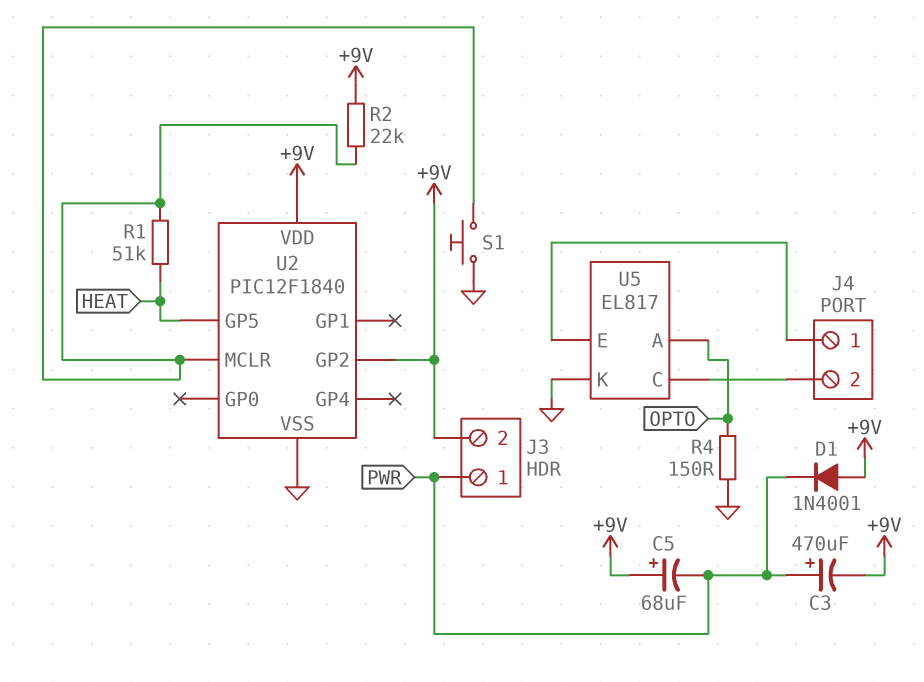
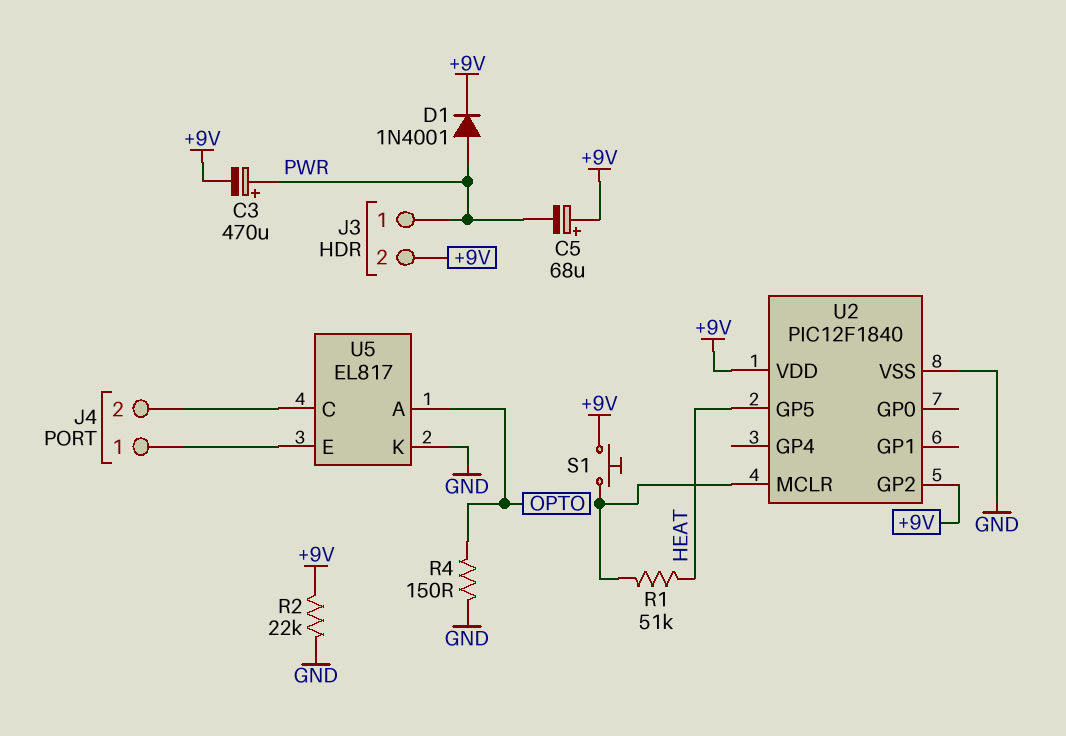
D1: diode 1N4001 (A +9V, K PWR) -> diode 1N4001 (A PWR, K +9V)
R2: 22k (+9V, U2/MCLR) -> 22k (+9V, GND)
S1: button (GND, U2/MCLR) -> button (+9V, U2/MCLR)

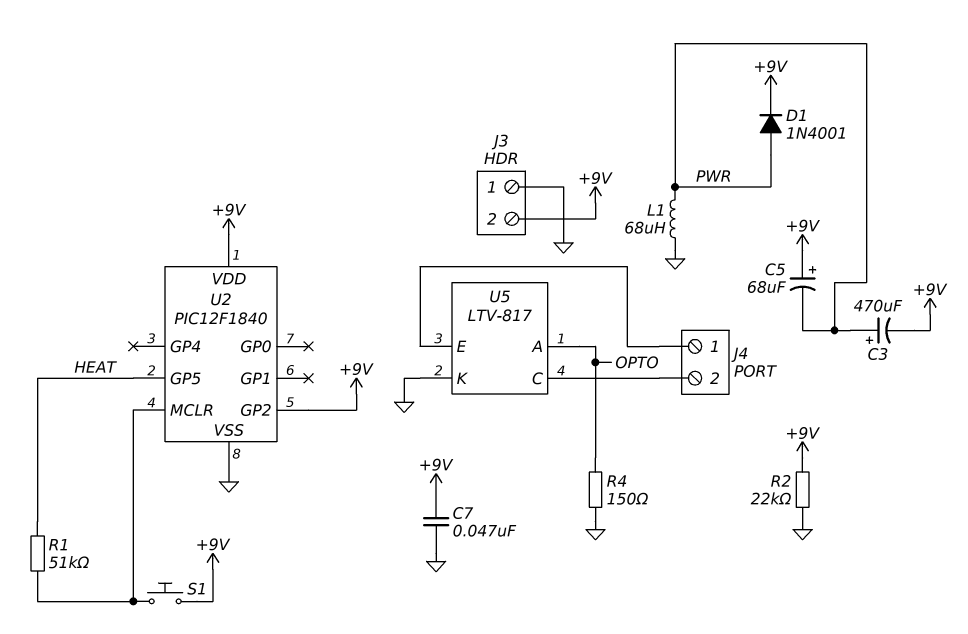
C7: none -> 47nF (+9V, GND)
J3 pin 1: PWR -> GND
L1: none -> 68uH (GND, PWR)
U5: EL817 -> LTV-817

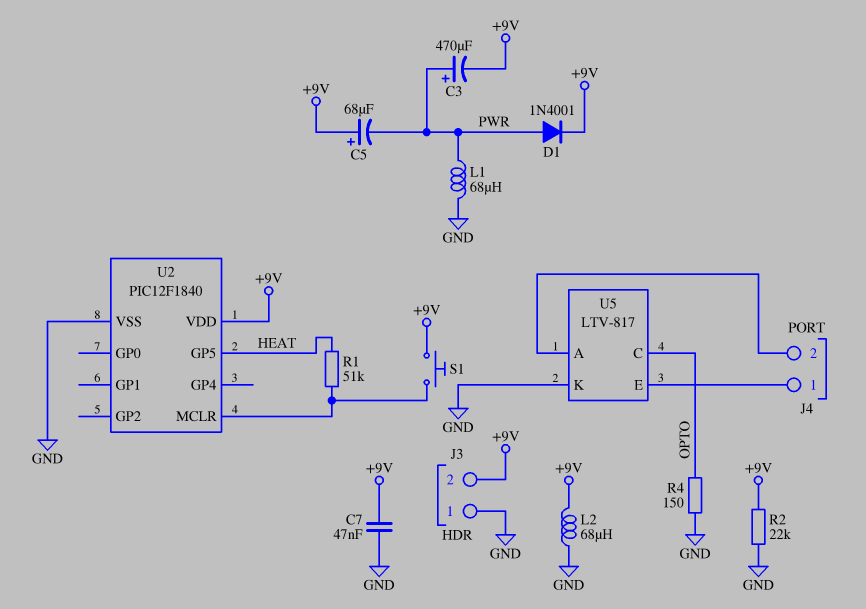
L2: none -> 68uH (+9V, GND)
U2 pin GP2: +9V -> none
U5 pin A: OPTO -> J4/2
U5 pin C: J4/2 -> OPTO

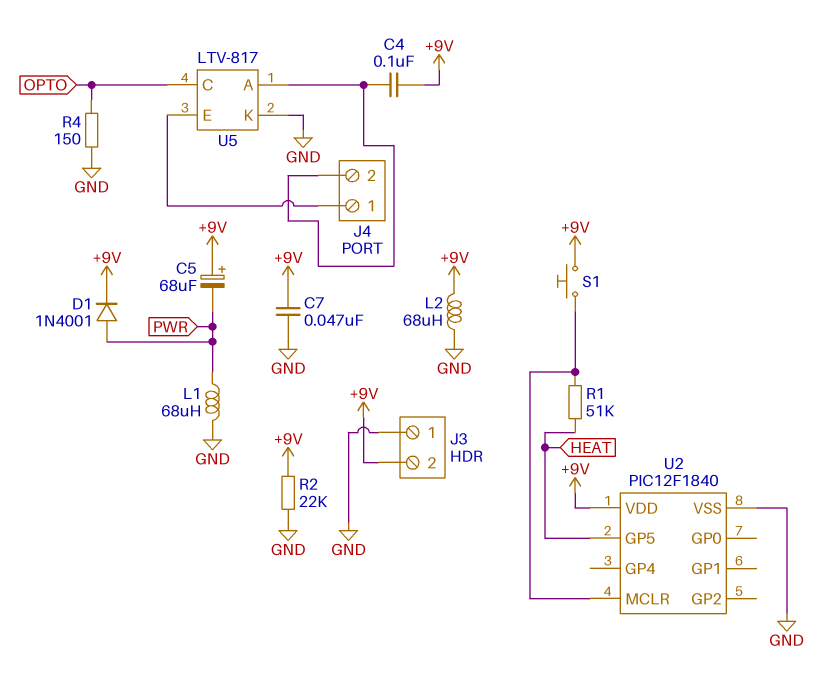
C3: 470uF (plus PWR, minus +9V) -> none
C4: none -> 100nF (+9V, J4/2)

